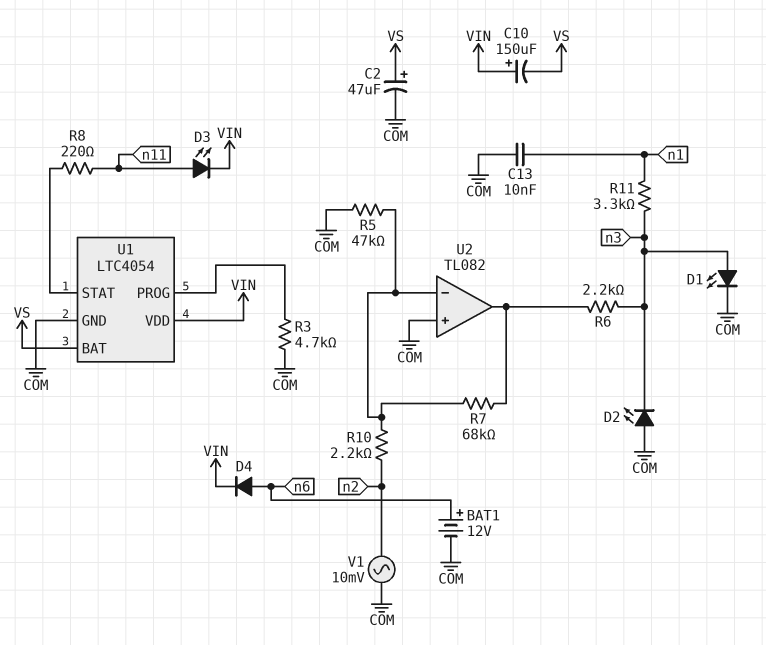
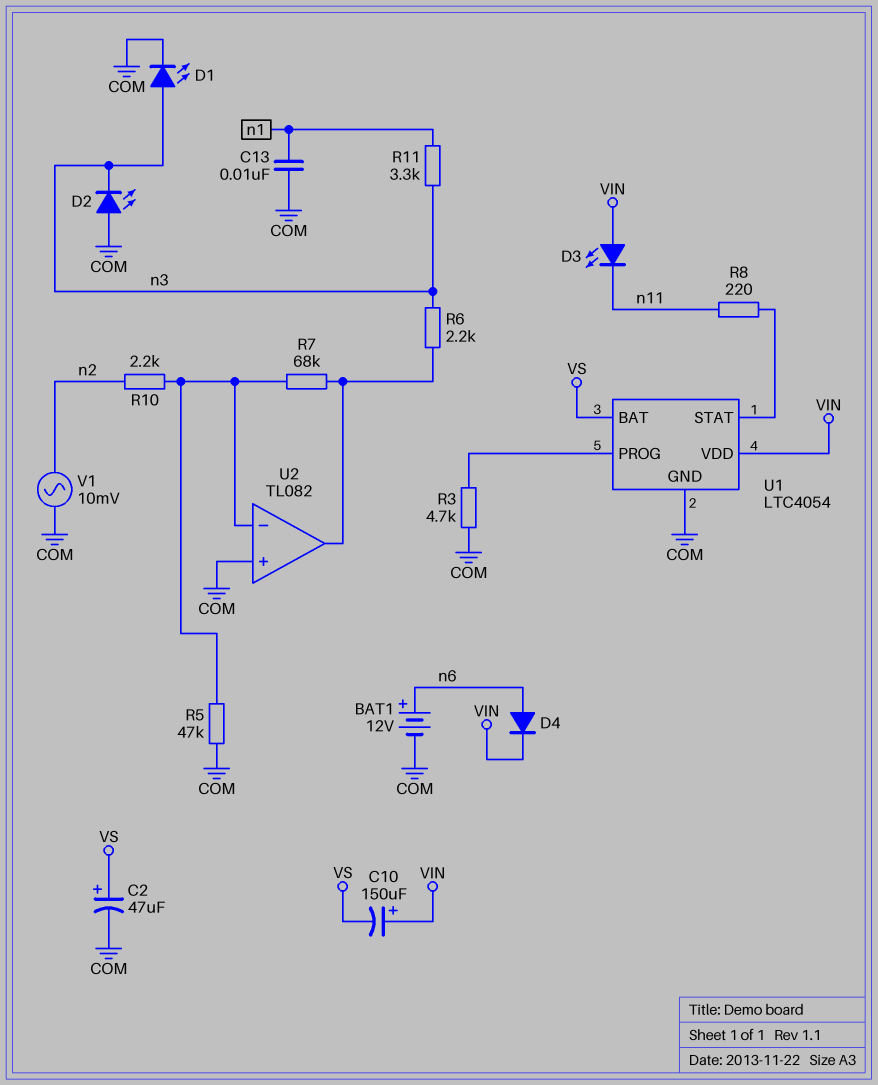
D3: LED (A n11, K VIN) -> LED (A VIN, K n11)

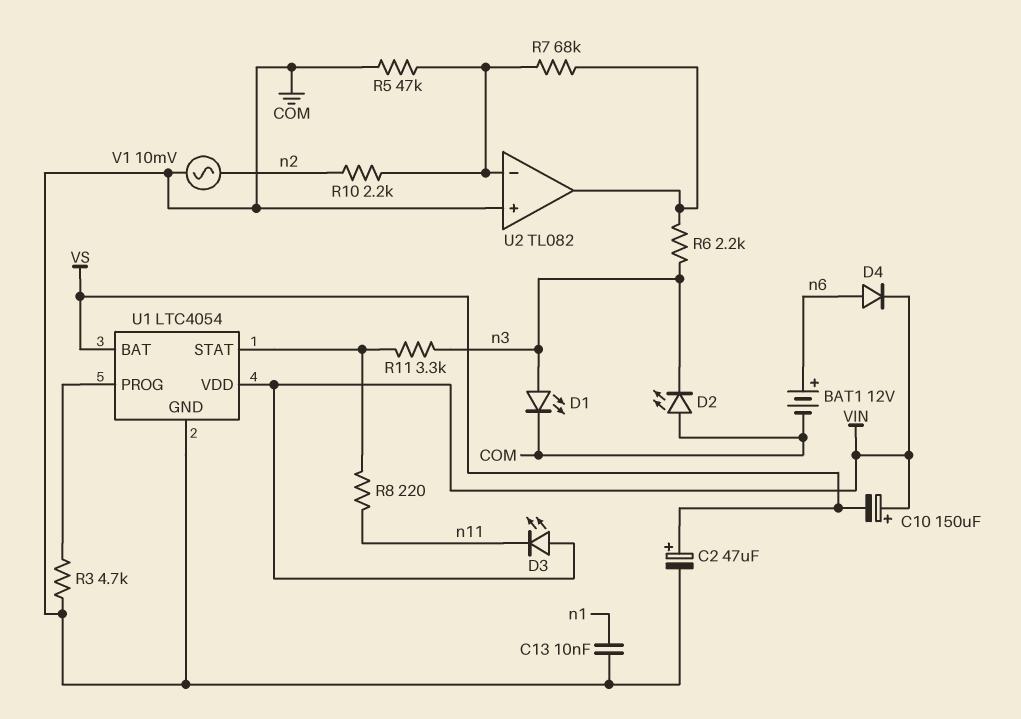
R11: 3.3k (n1, n3) -> 3.3k (U1/STAT, n3)

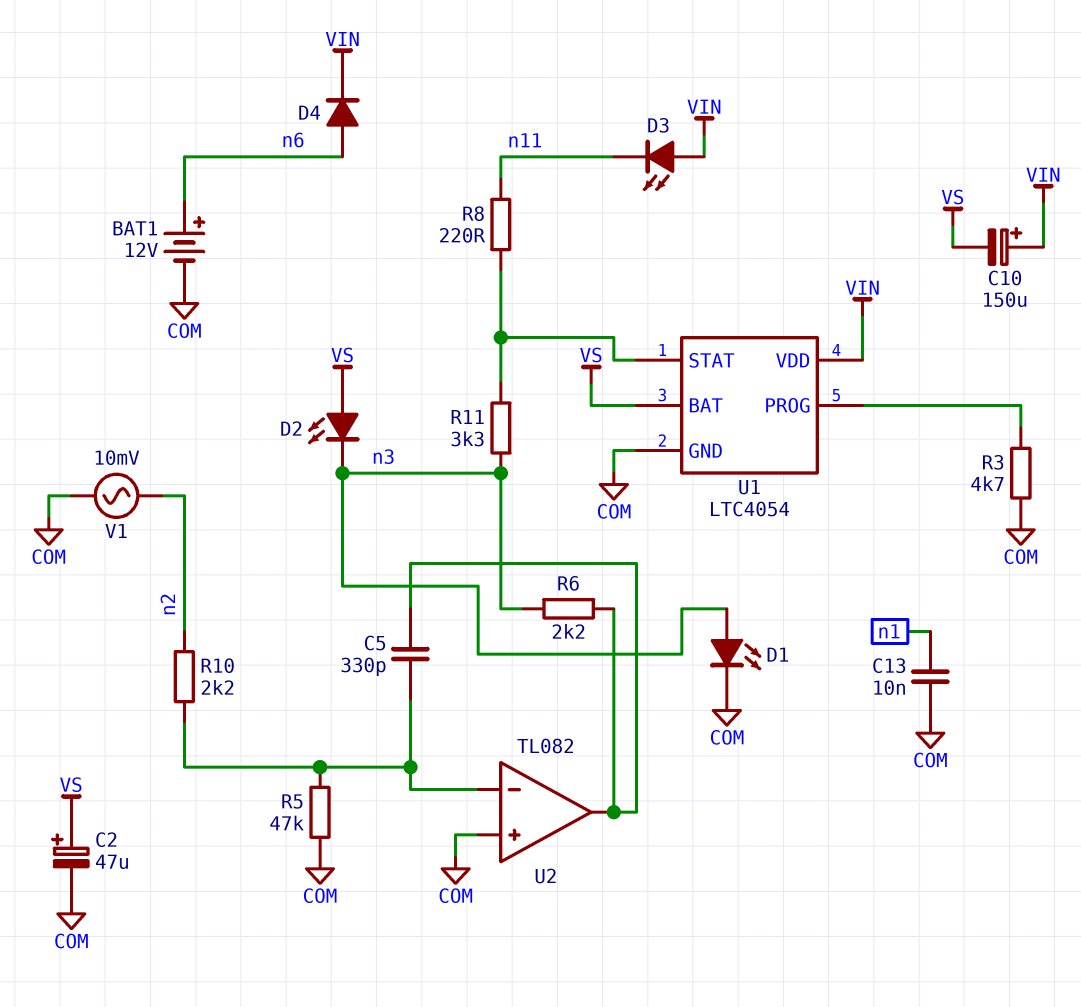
C5: none -> 330pF (U2/in-, U2/out)
D2: LED (A COM, K n3) -> LED (A VS, K n3)
R7: 68k (U2/in-, U2/out) -> none

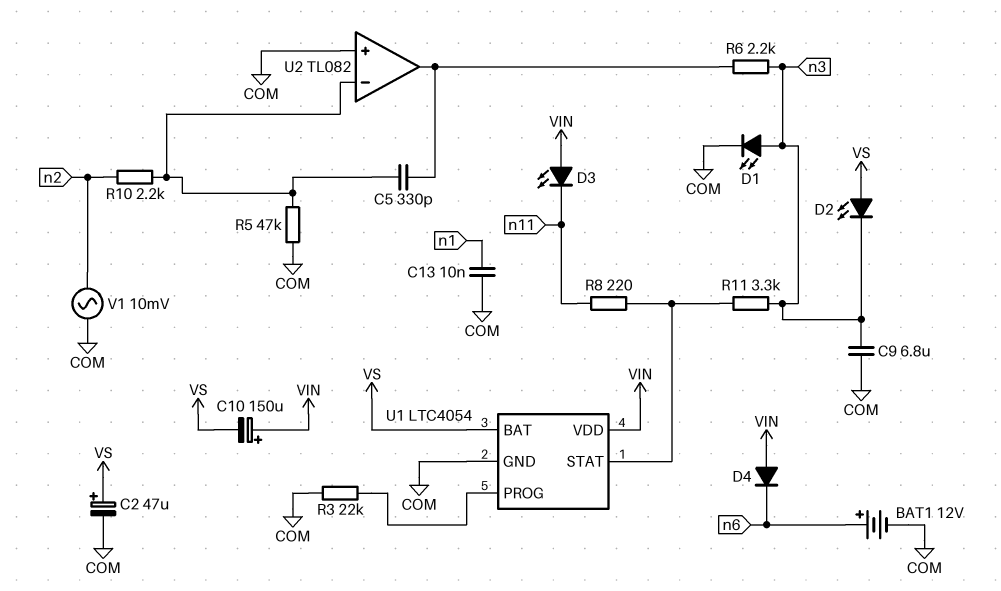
C9: none -> 6.8uF (COM, n3)
D4: diode (A n6, K VIN) -> diode (A VIN, K n6)
R3: 4.7k (COM, U1/PROG) -> 22k (COM, U1/PROG)

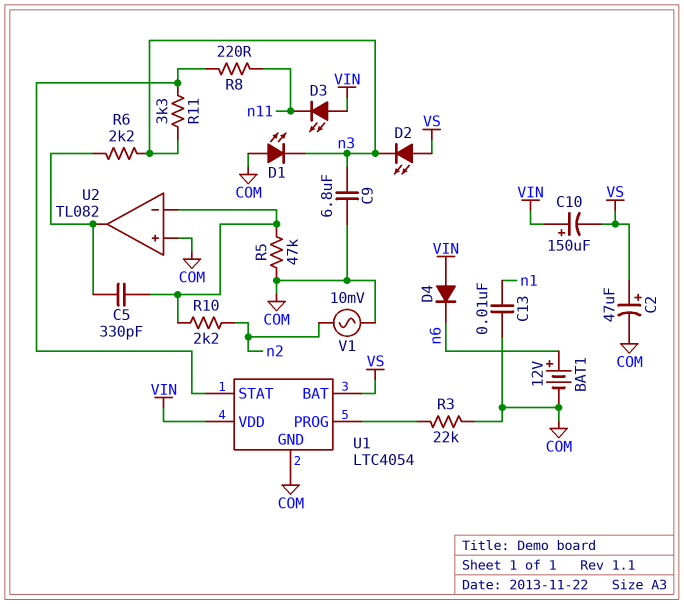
D1: LED (A n3, K COM) -> LED (A COM, K n3)

